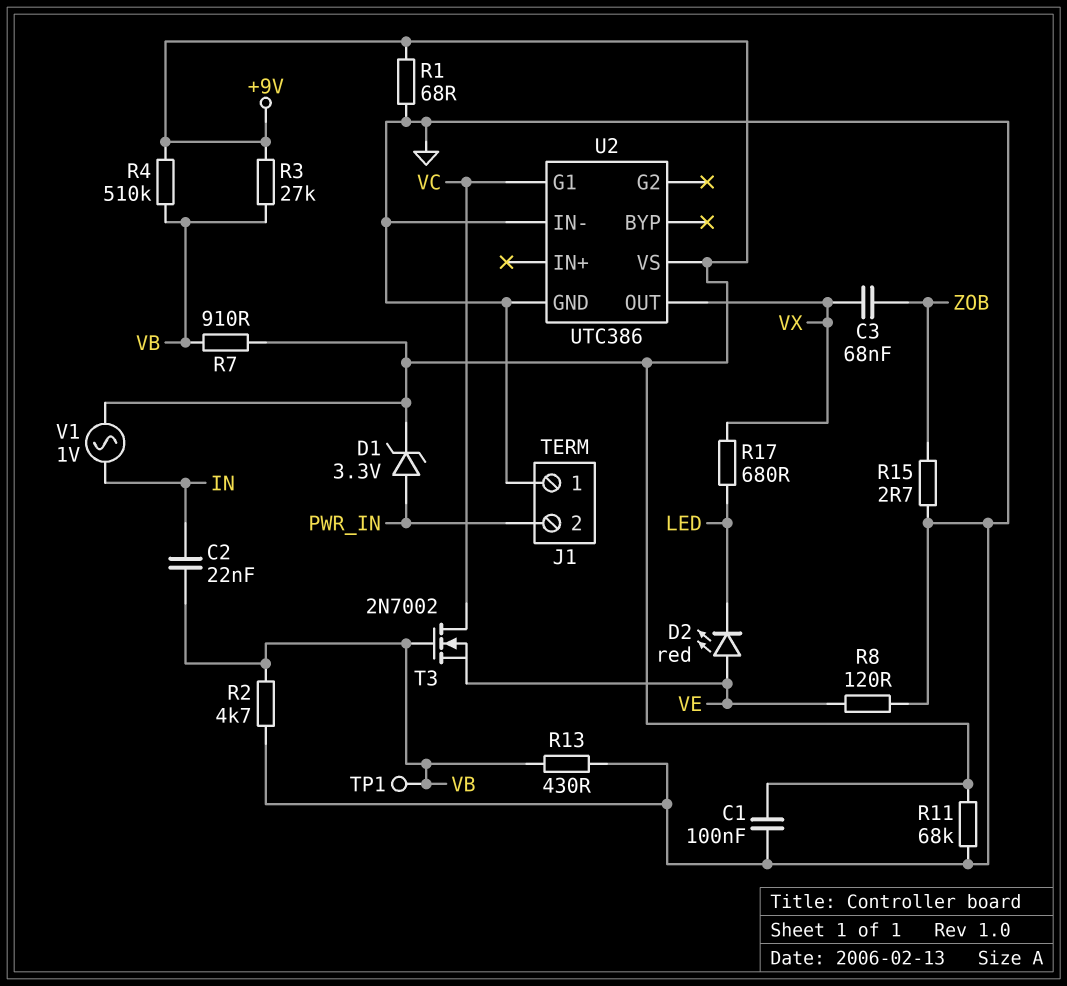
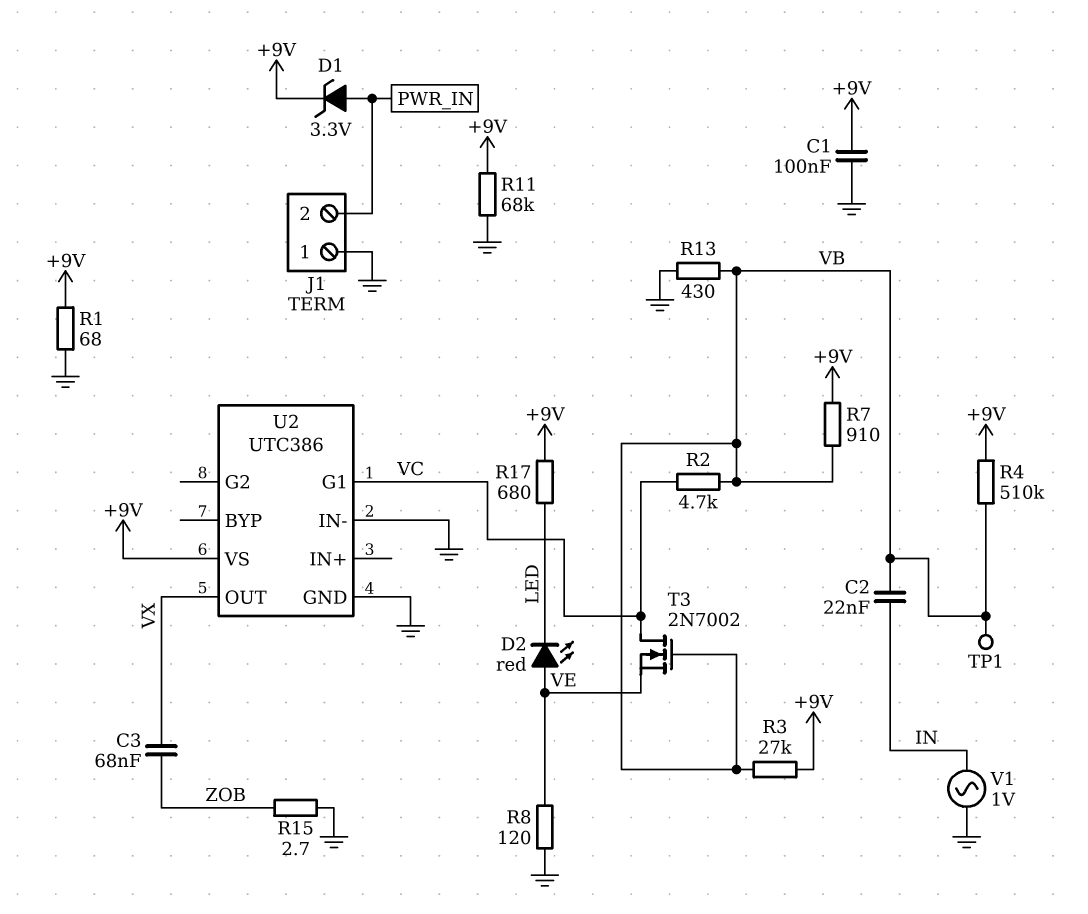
R2: 4.7k (GND, VB) -> 4.7k (VB, VC)
R17: 680 (LED, VX) -> 680 (+9V, LED)
V1: AC 1V (+9V, IN) -> AC 1V (GND, IN)

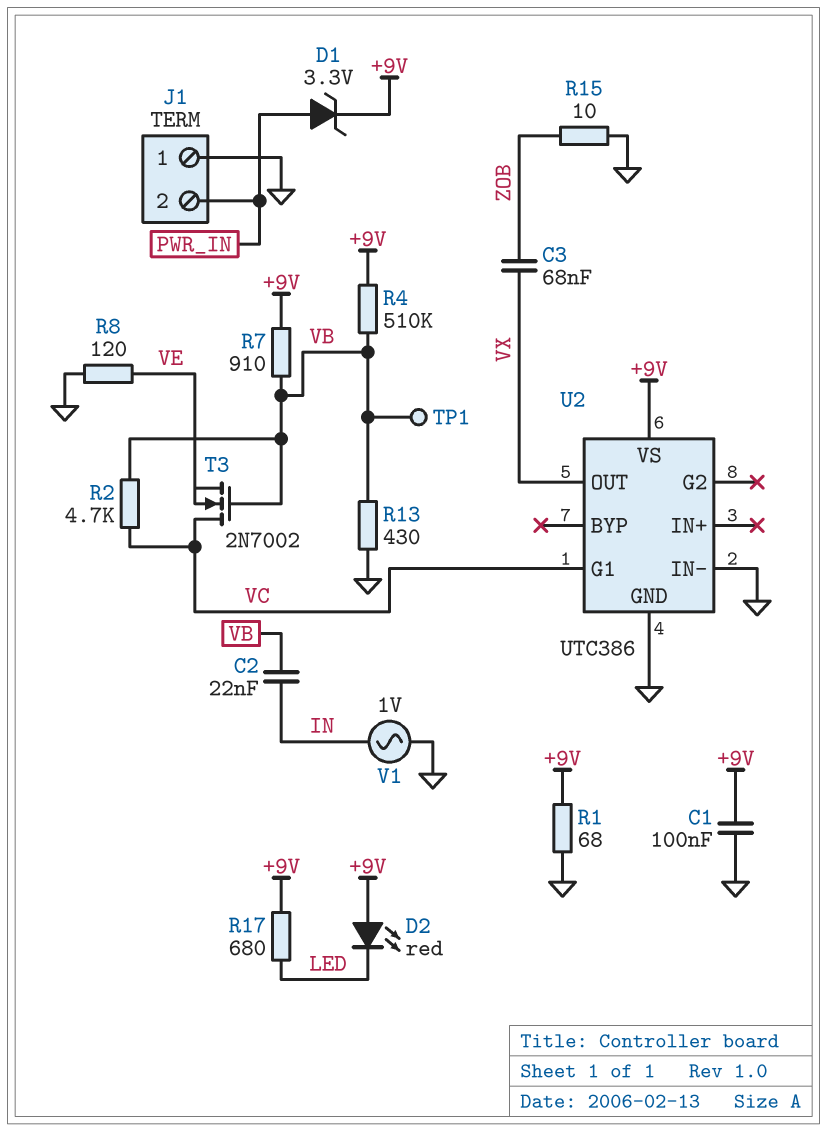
D2: LED red (A VE, K LED) -> LED red (A +9V, K LED)
R3: 27k (+9V, VB) -> none
R11: 68k (+9V, GND) -> none
R15: 2.7 (GND, ZOB) -> 10 (GND, ZOB)

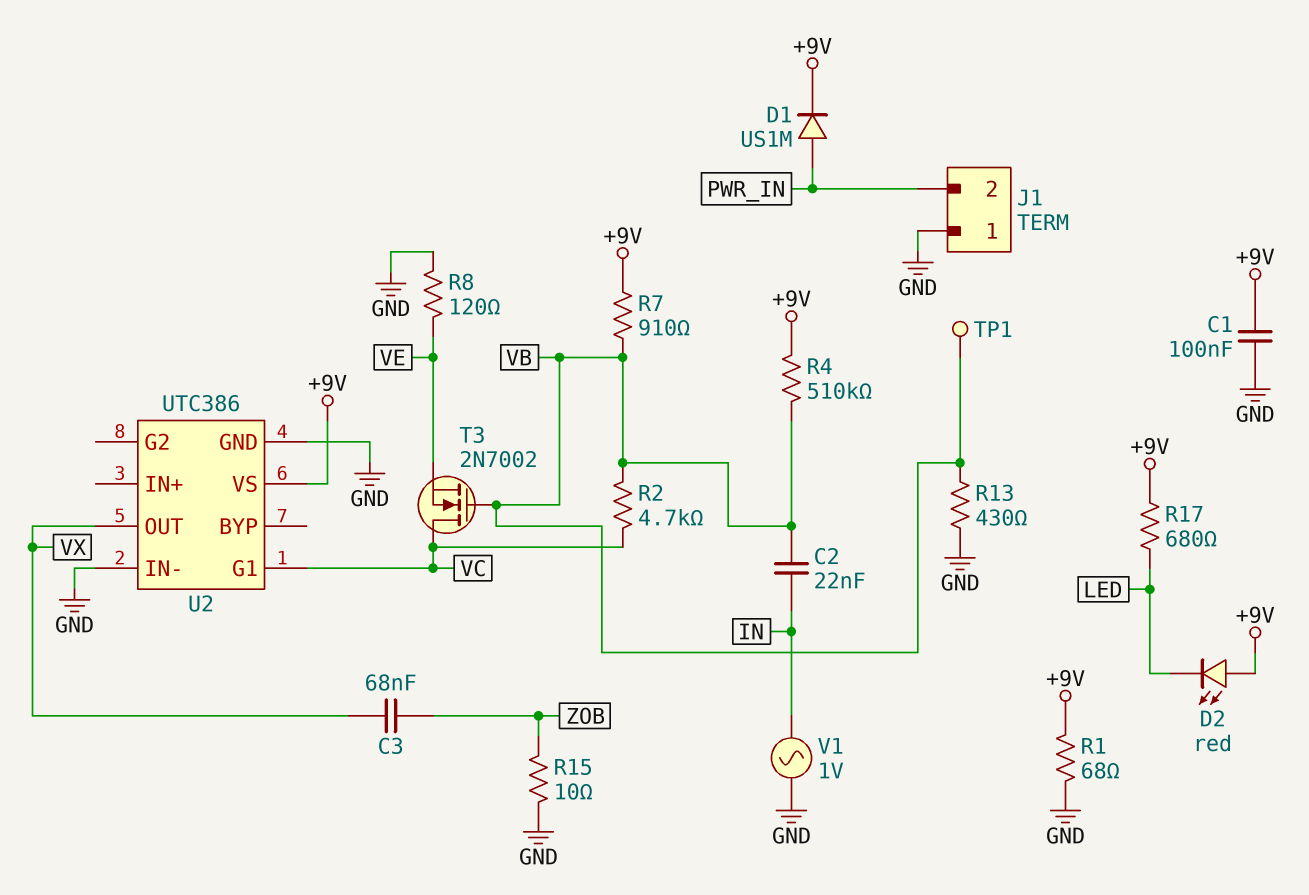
D1: zener 3.3V (A PWR_IN, K +9V) -> diode US1M (A PWR_IN, K +9V)

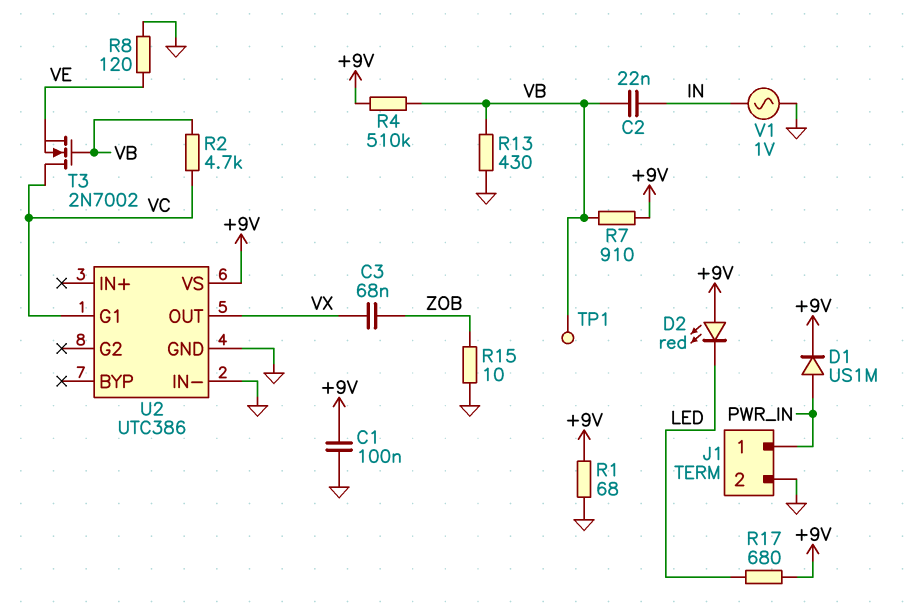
J1 pin 1: GND -> PWR_IN
J1 pin 2: PWR_IN -> GND

